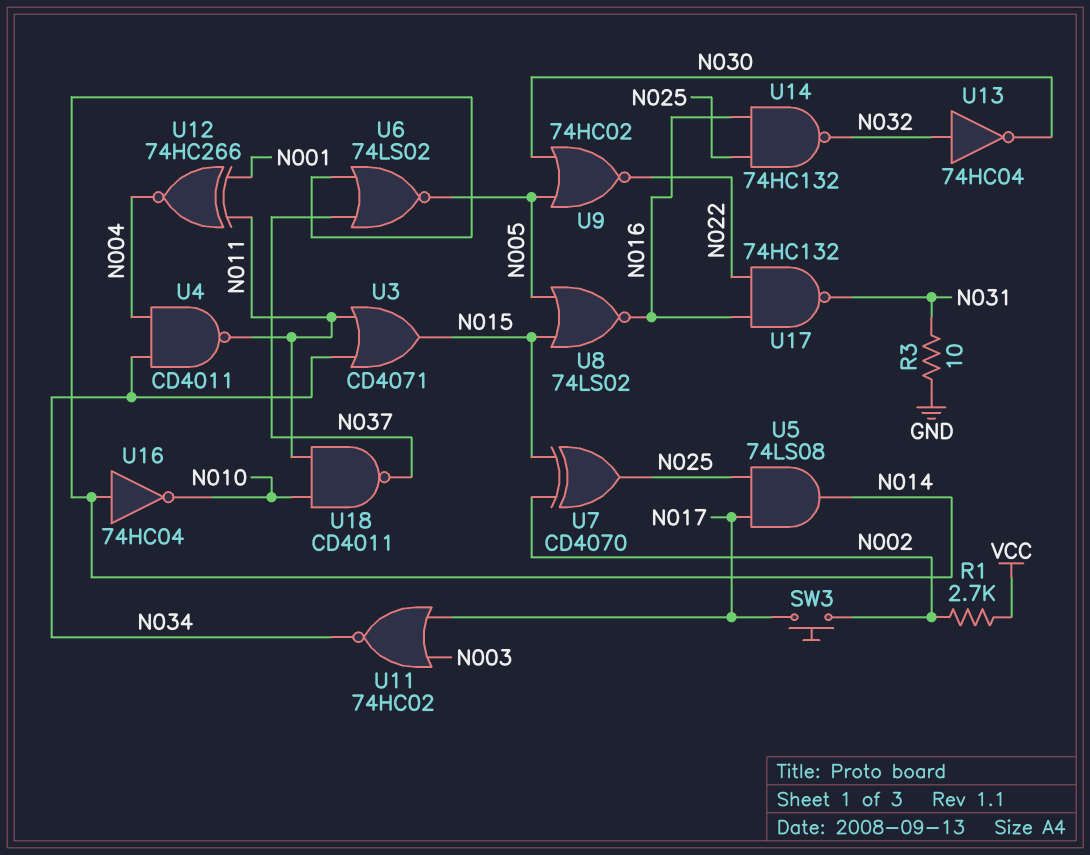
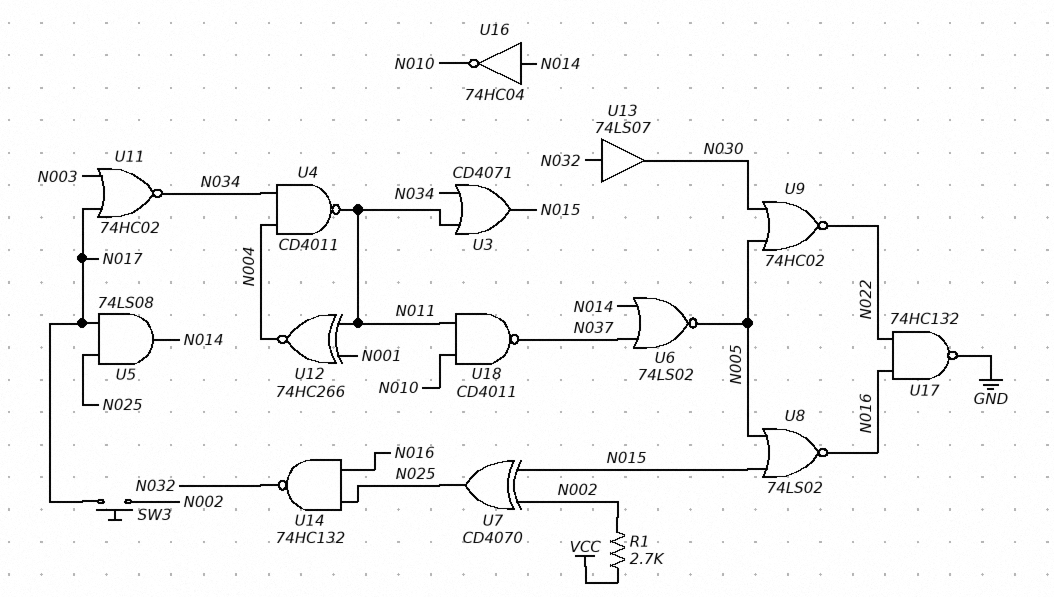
R3: 10 (GND, N031) -> none
U13: NOT 74HC04 (in N032, out N030) -> buffer 74LS07 (in N032, out N030)
U17: NAND 74HC132 (in N016, in N022, out N031) -> NAND 74HC132 (in N016, in N022, out GND)

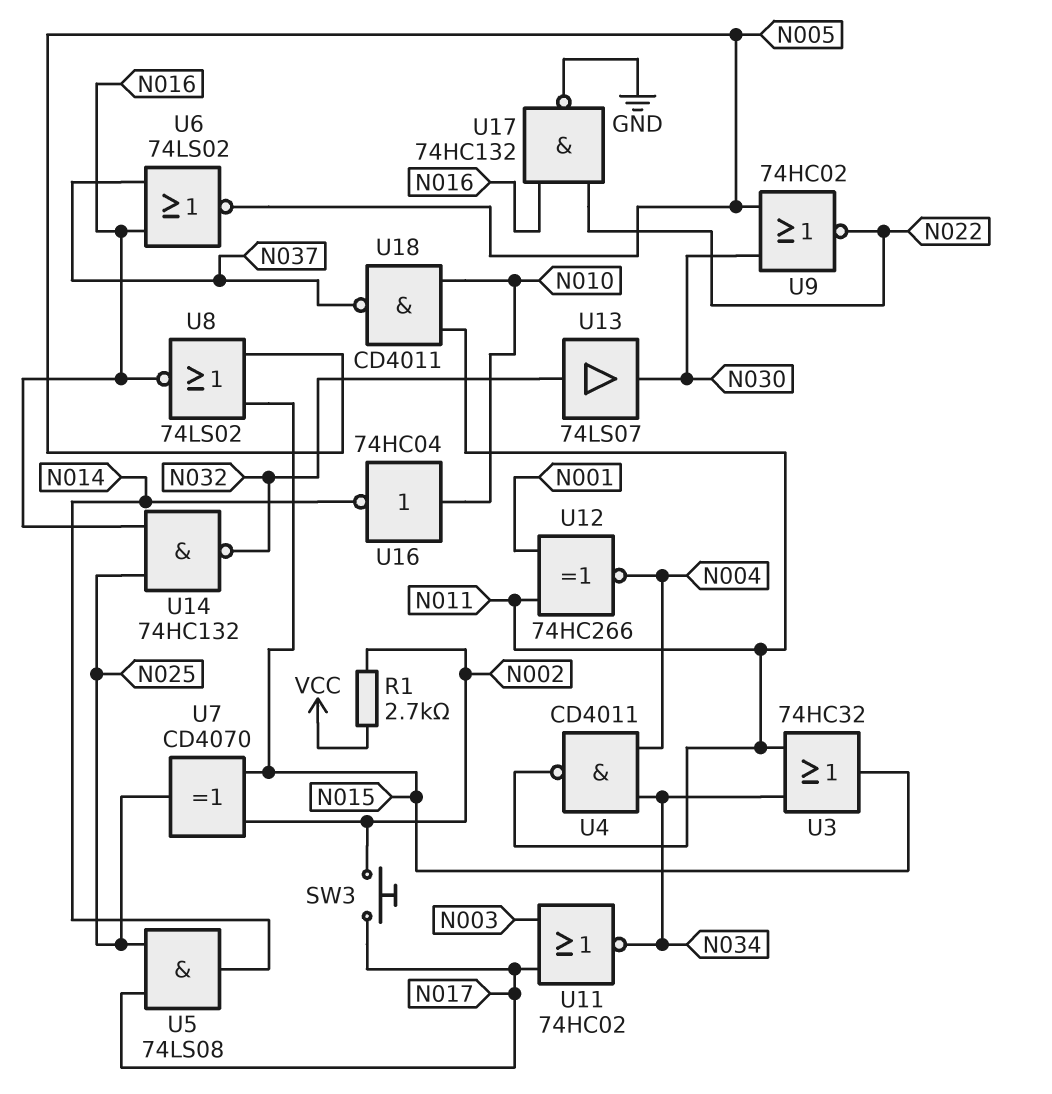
U3: OR CD4071 (in N011, in N034, out N015) -> OR 74HC32 (in N011, in N034, out N015)
U6: NOR 74LS02 (in N014, in N037, out N005) -> NOR 74LS02 (in N016, in N037, out N005)
U16: NOT 74HC04 (in N014, out N010) -> NOT 74HC04 (in N010, out N014)

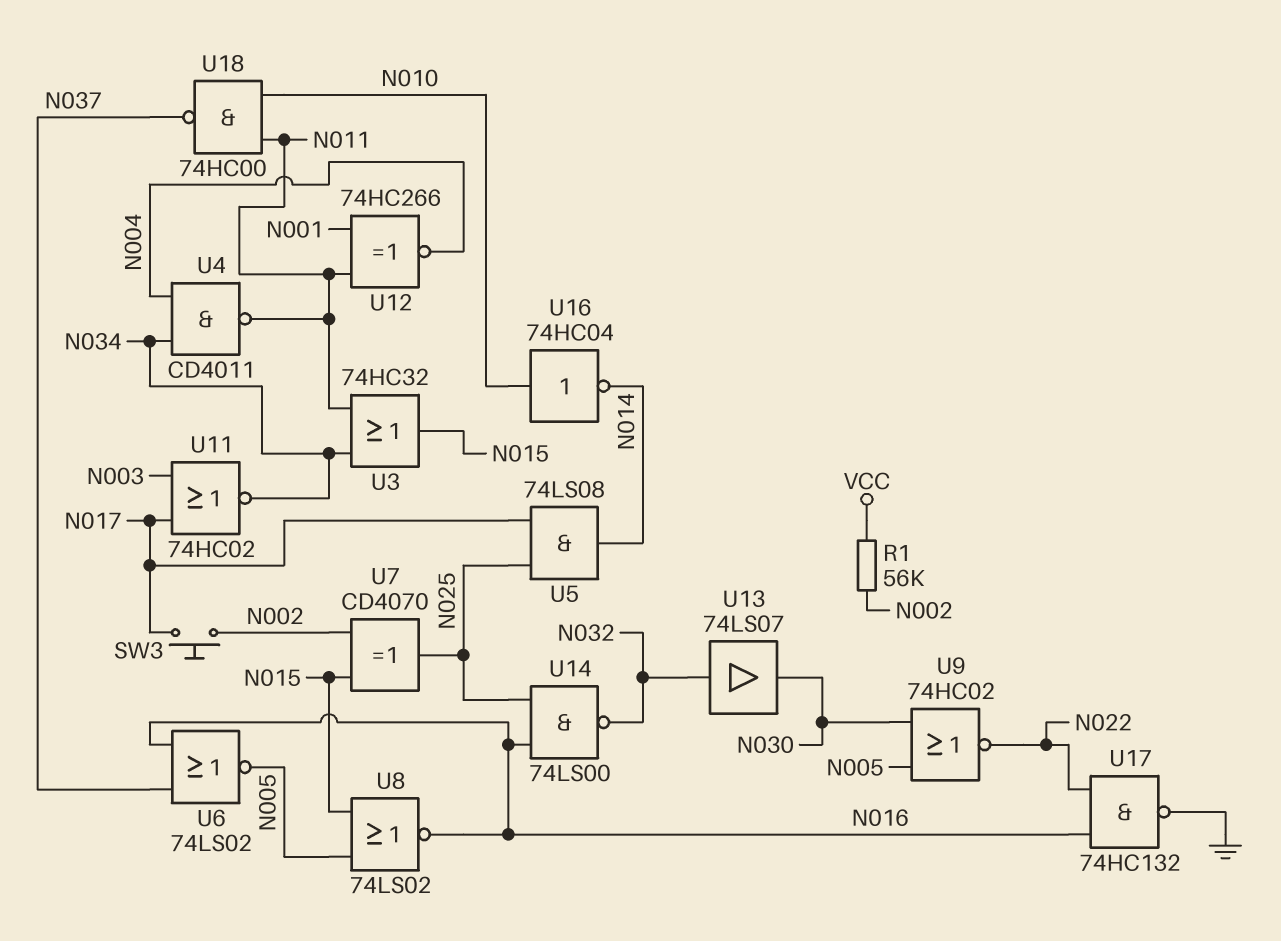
R1: 2.7k (N002, VCC) -> 56k (N002, VCC)
U14: NAND 74HC132 (in N016, in N025, out N032) -> NAND 74LS00 (in N016, in N025, out N032)
U18: NAND CD4011 (in N010, in N011, out N037) -> NAND 74HC00 (in N010, in N011, out N037)

